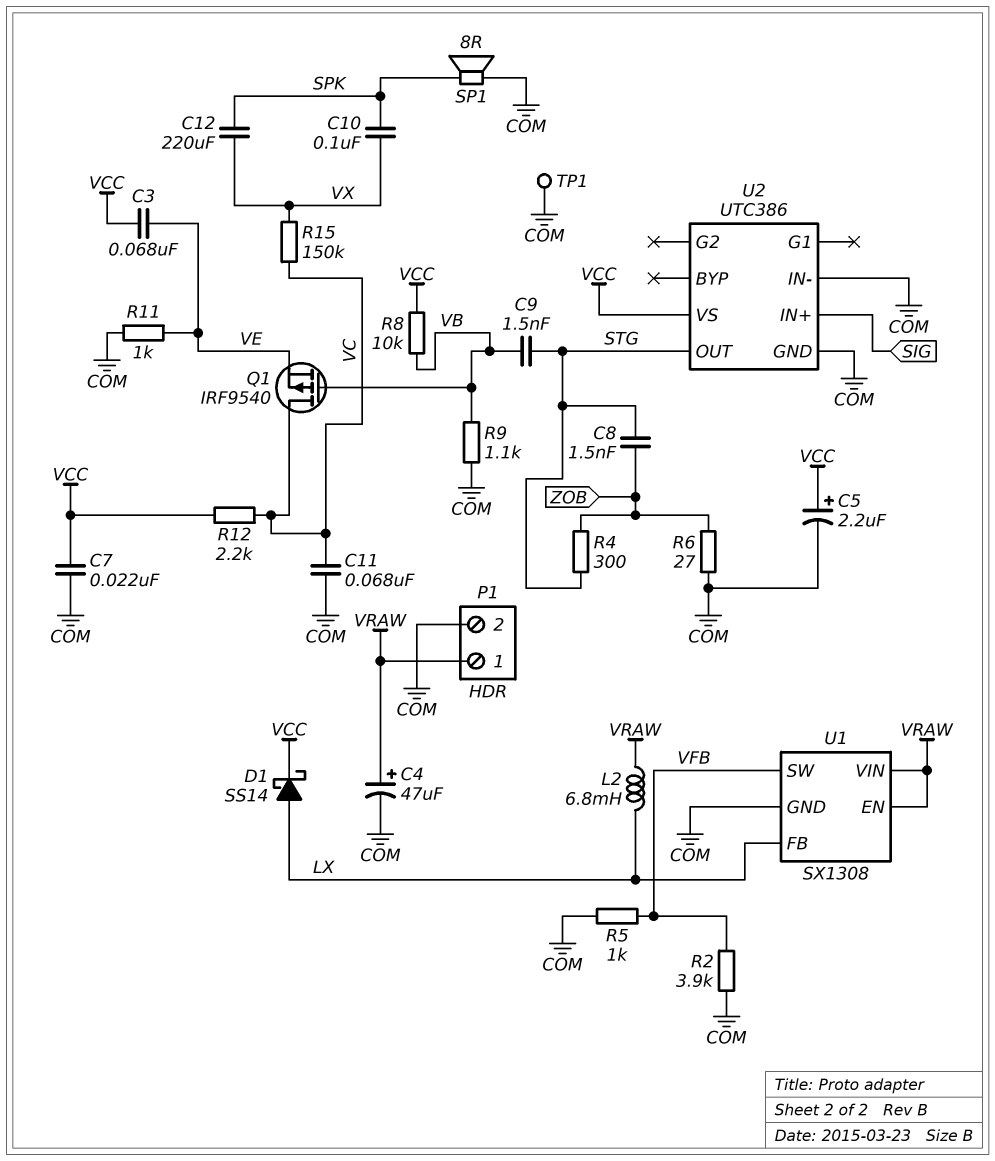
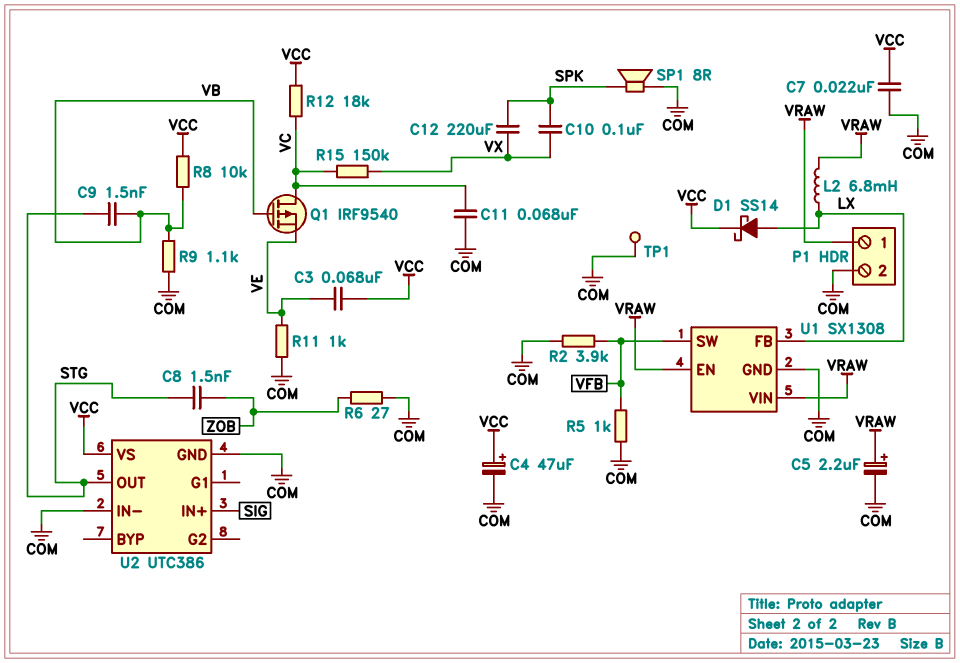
C4: 47uF (plus VRAW, minus COM) -> 47uF (plus VCC, minus COM)
C5: 2.2uF (plus VCC, minus COM) -> 2.2uF (plus VRAW, minus COM)
R4: 300 (STG, ZOB) -> none
R12: 2.2k (VC, VCC) -> 18k (VC, VCC)

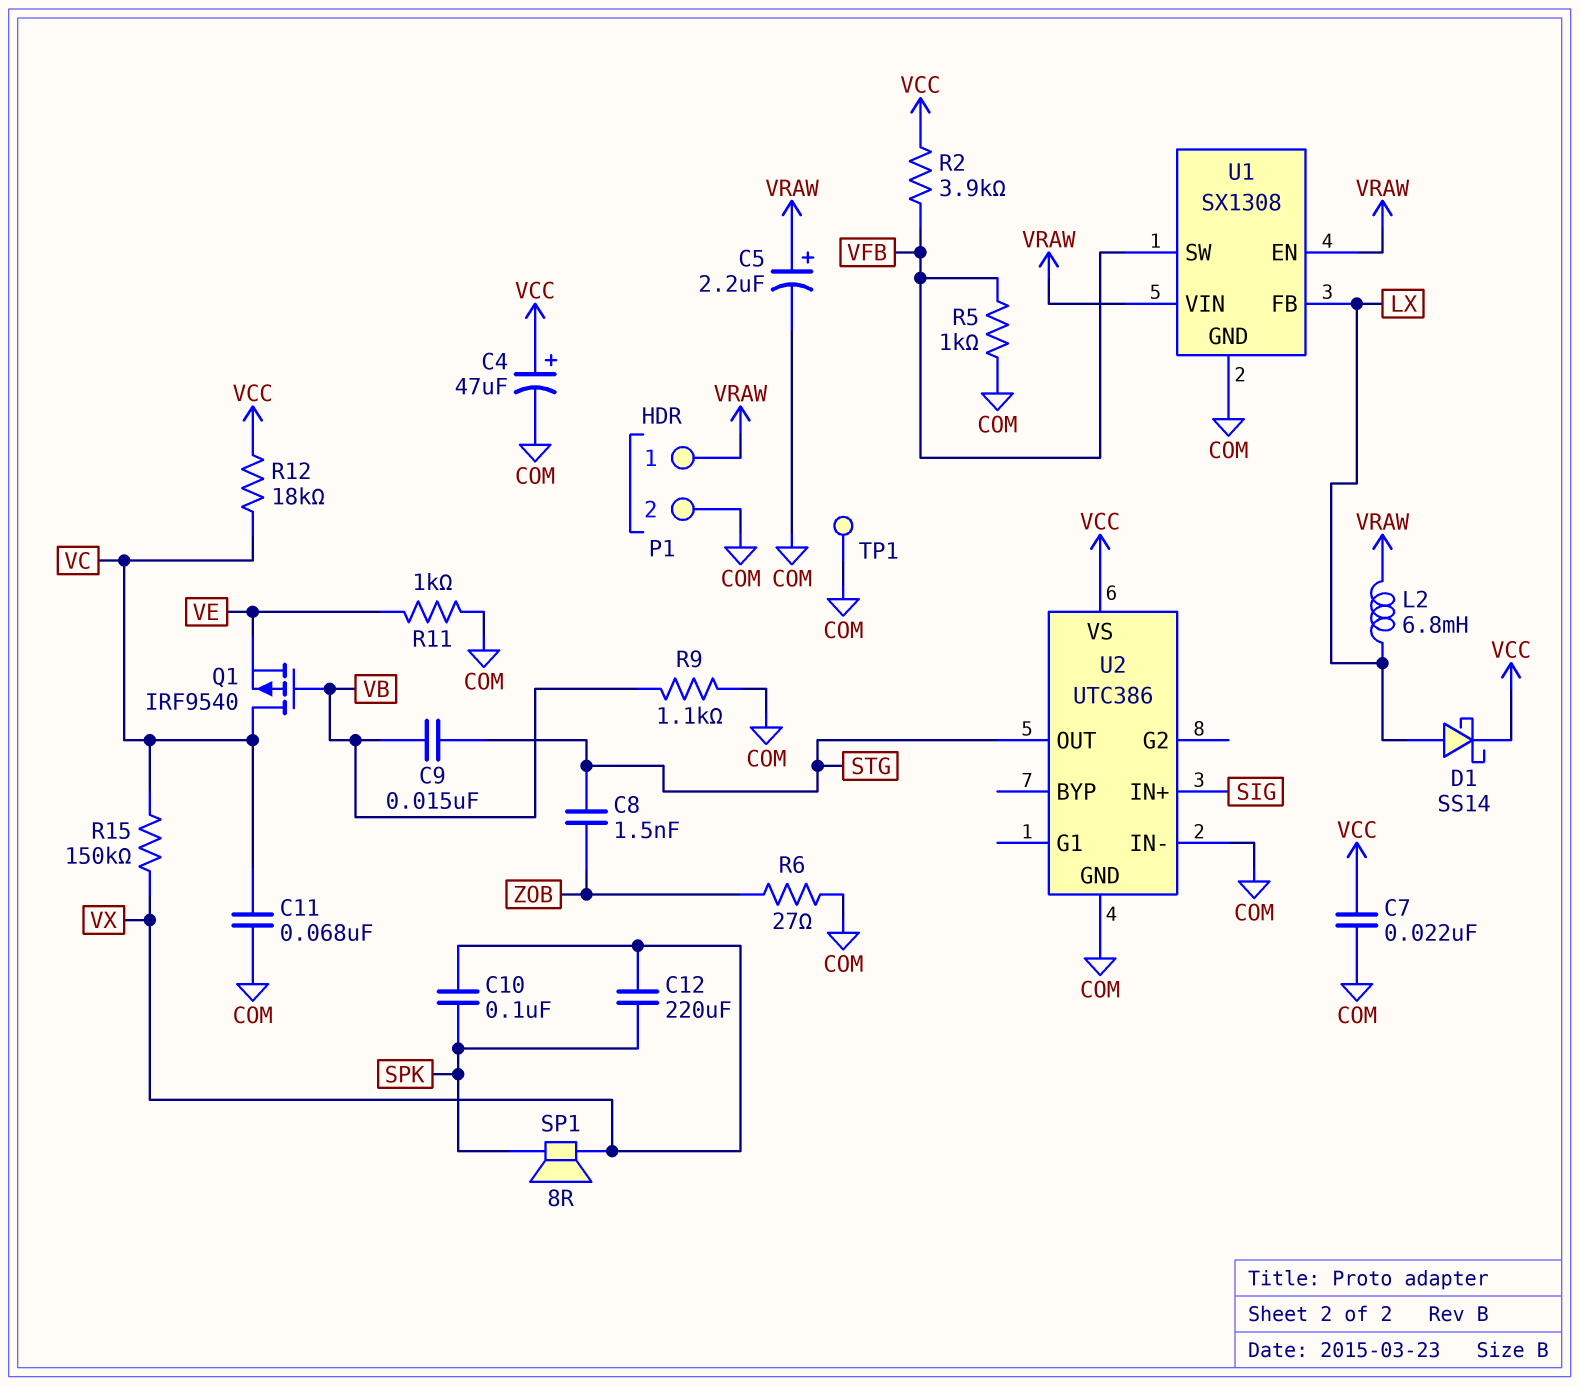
C3: 68nF (VCC, VE) -> none
C9: 1.5nF (STG, VB) -> 15nF (STG, VB)
R2: 3.9k (COM, VFB) -> 3.9k (VCC, VFB)
R8: 10k (VB, VCC) -> none
SP1: speaker 8R (COM, SPK) -> speaker 8R (SPK, VX)

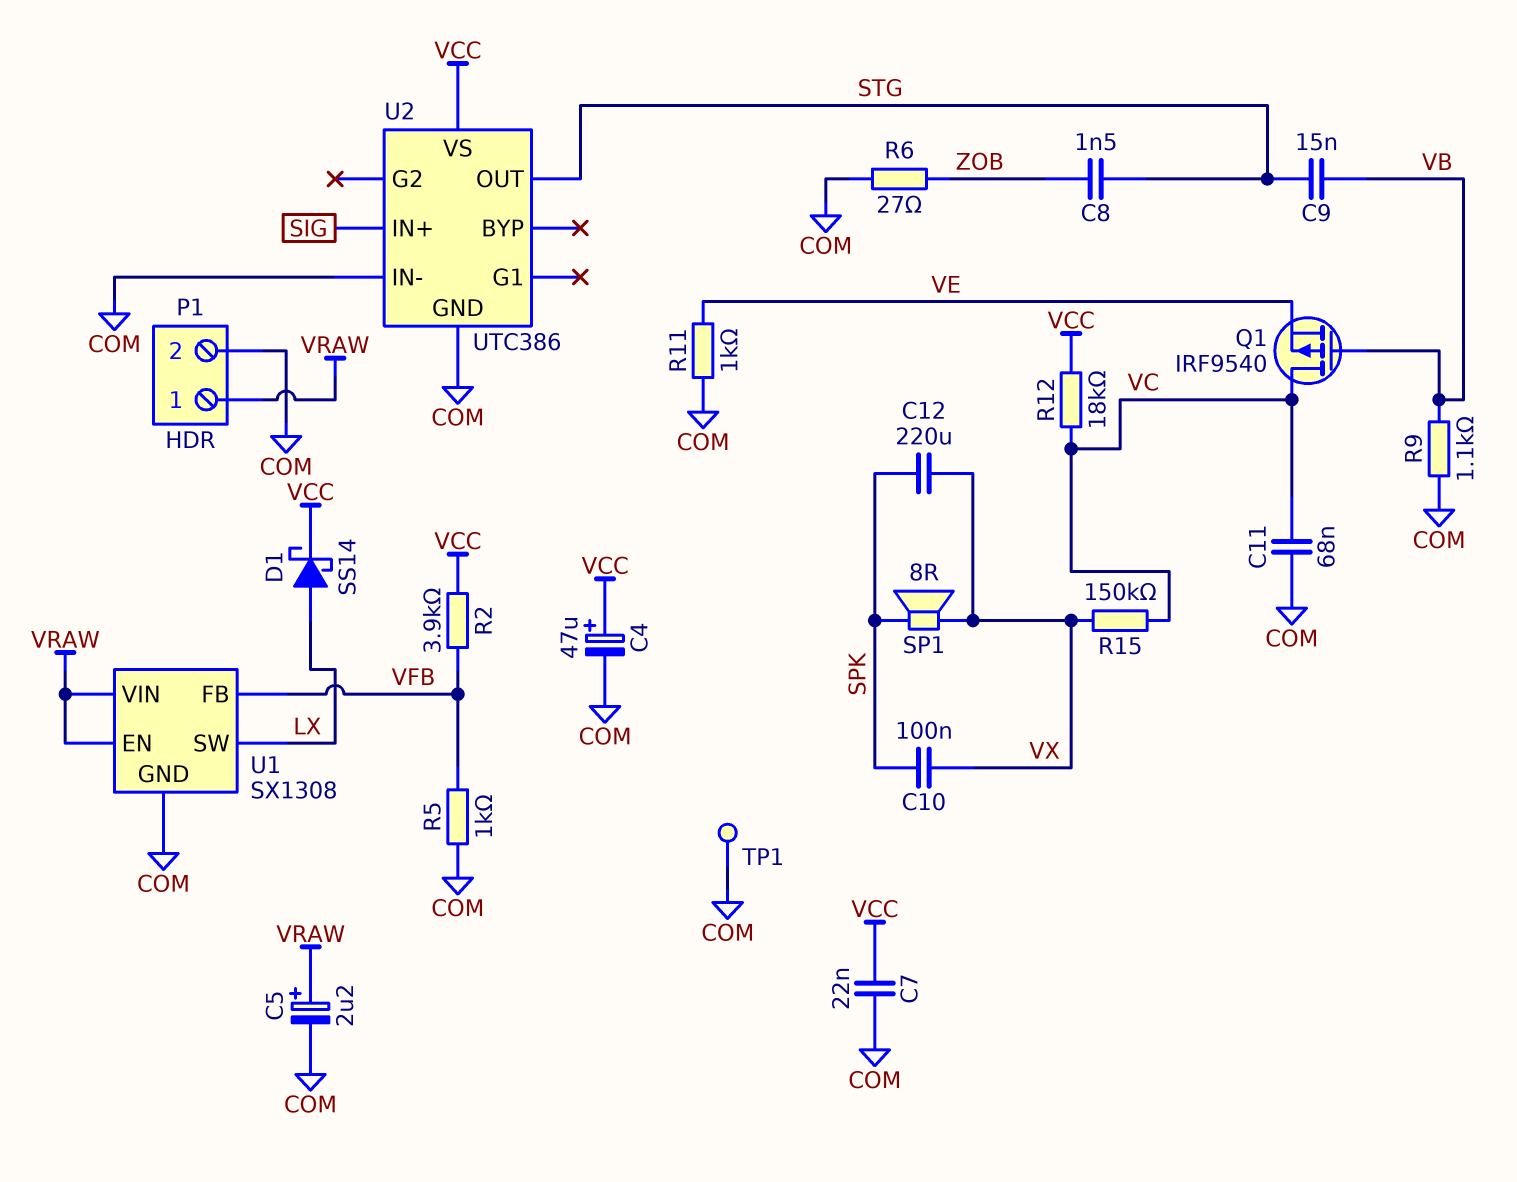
L2: 6.8mH (LX, VRAW) -> none
U1 pin FB: LX -> VFB
U1 pin SW: VFB -> LX

